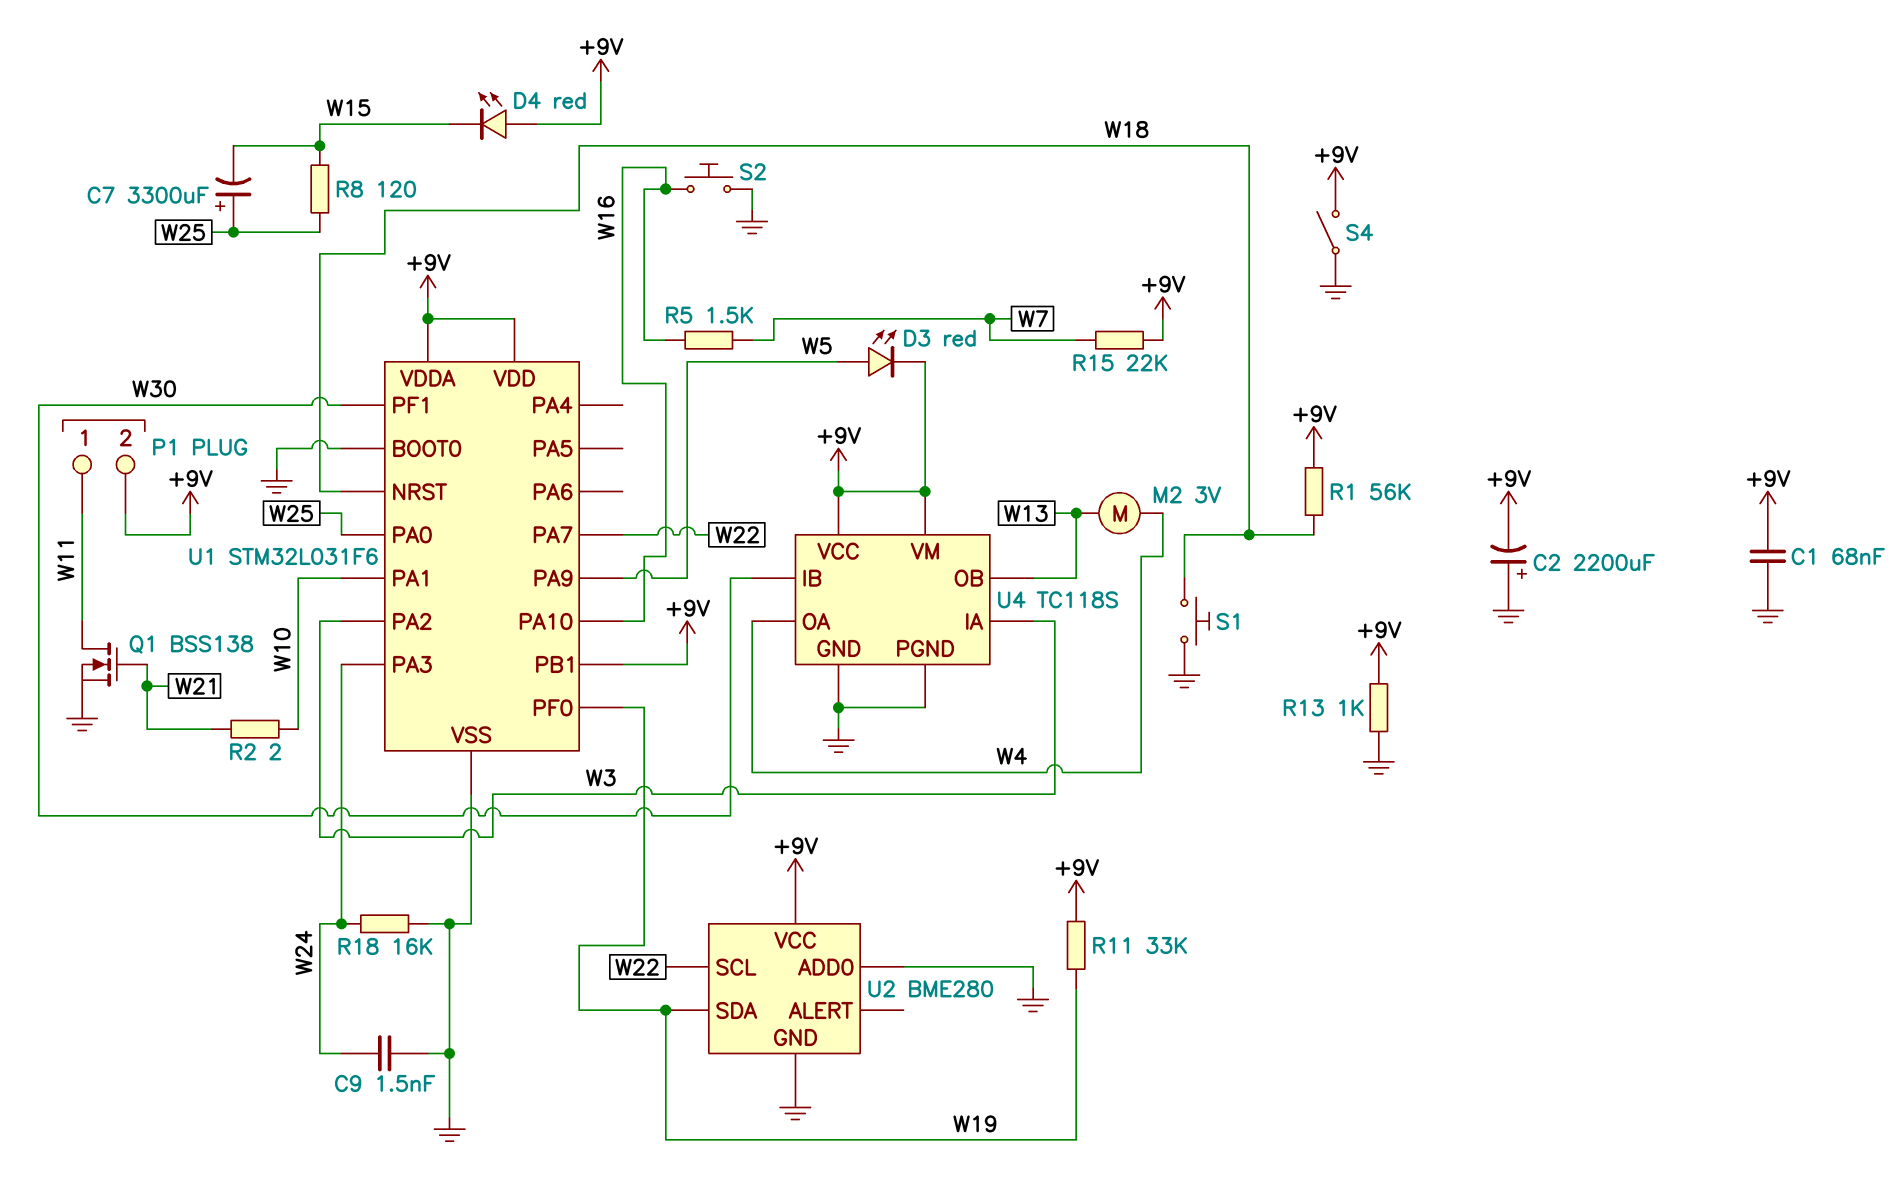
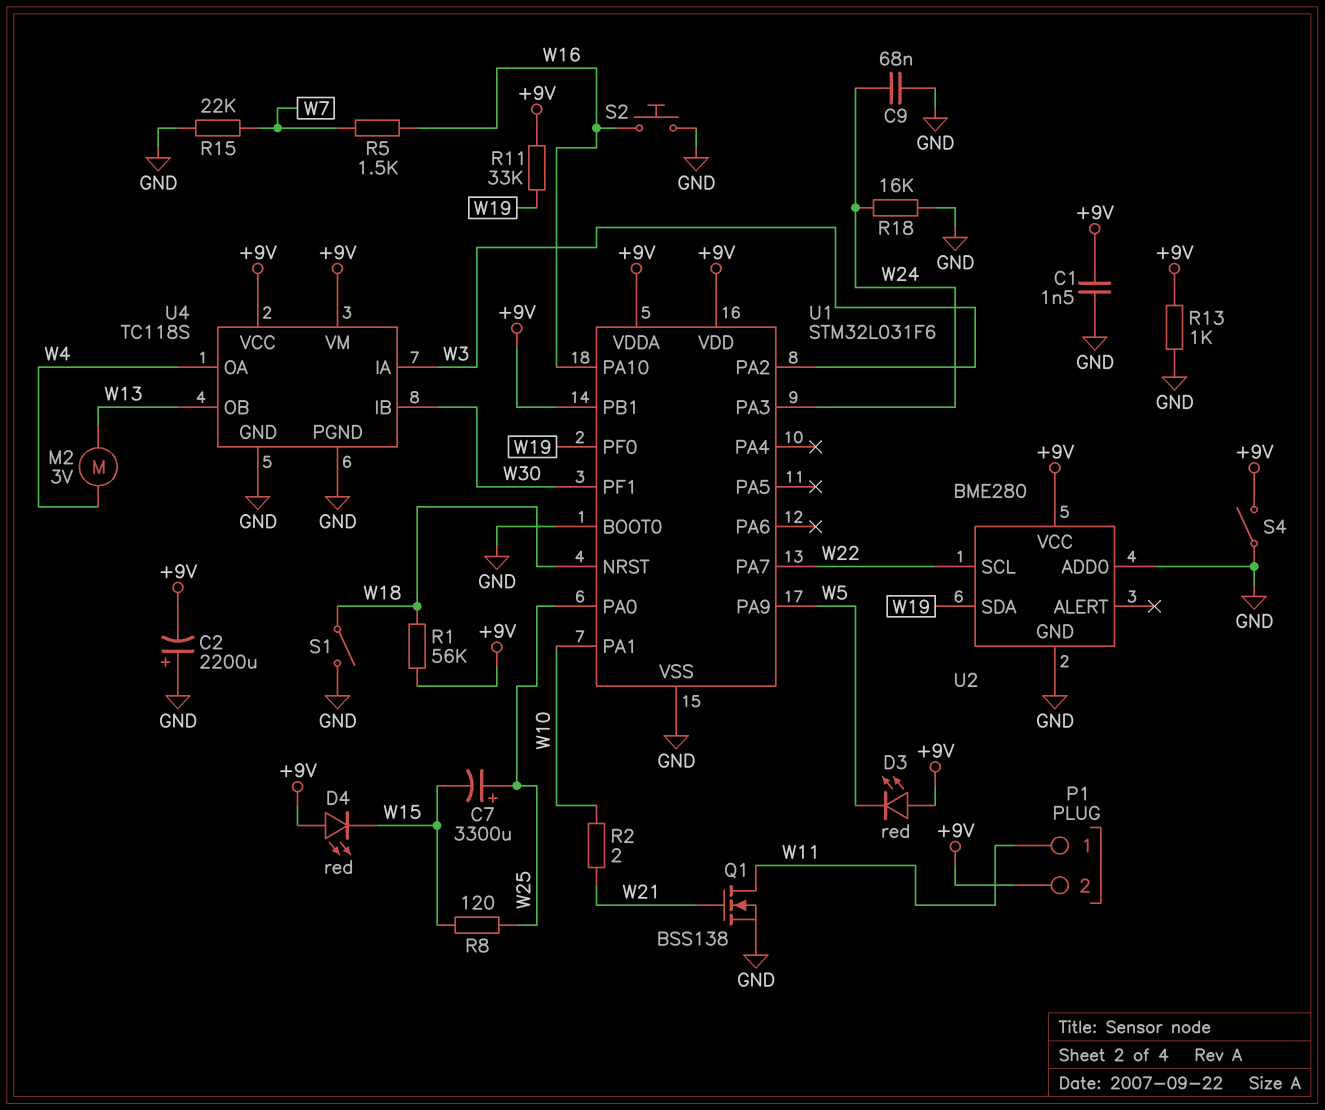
C1: 68nF (+9V, GND) -> 1.5nF (+9V, GND)
C9: 1.5nF (GND, W24) -> 68nF (GND, W24)
D3: LED red (A W5, K +9V) -> LED red (A +9V, K W5)
R15: 22k (+9V, W7) -> 22k (GND, W7)
S1: button (GND, W18) -> switch (GND, W18)

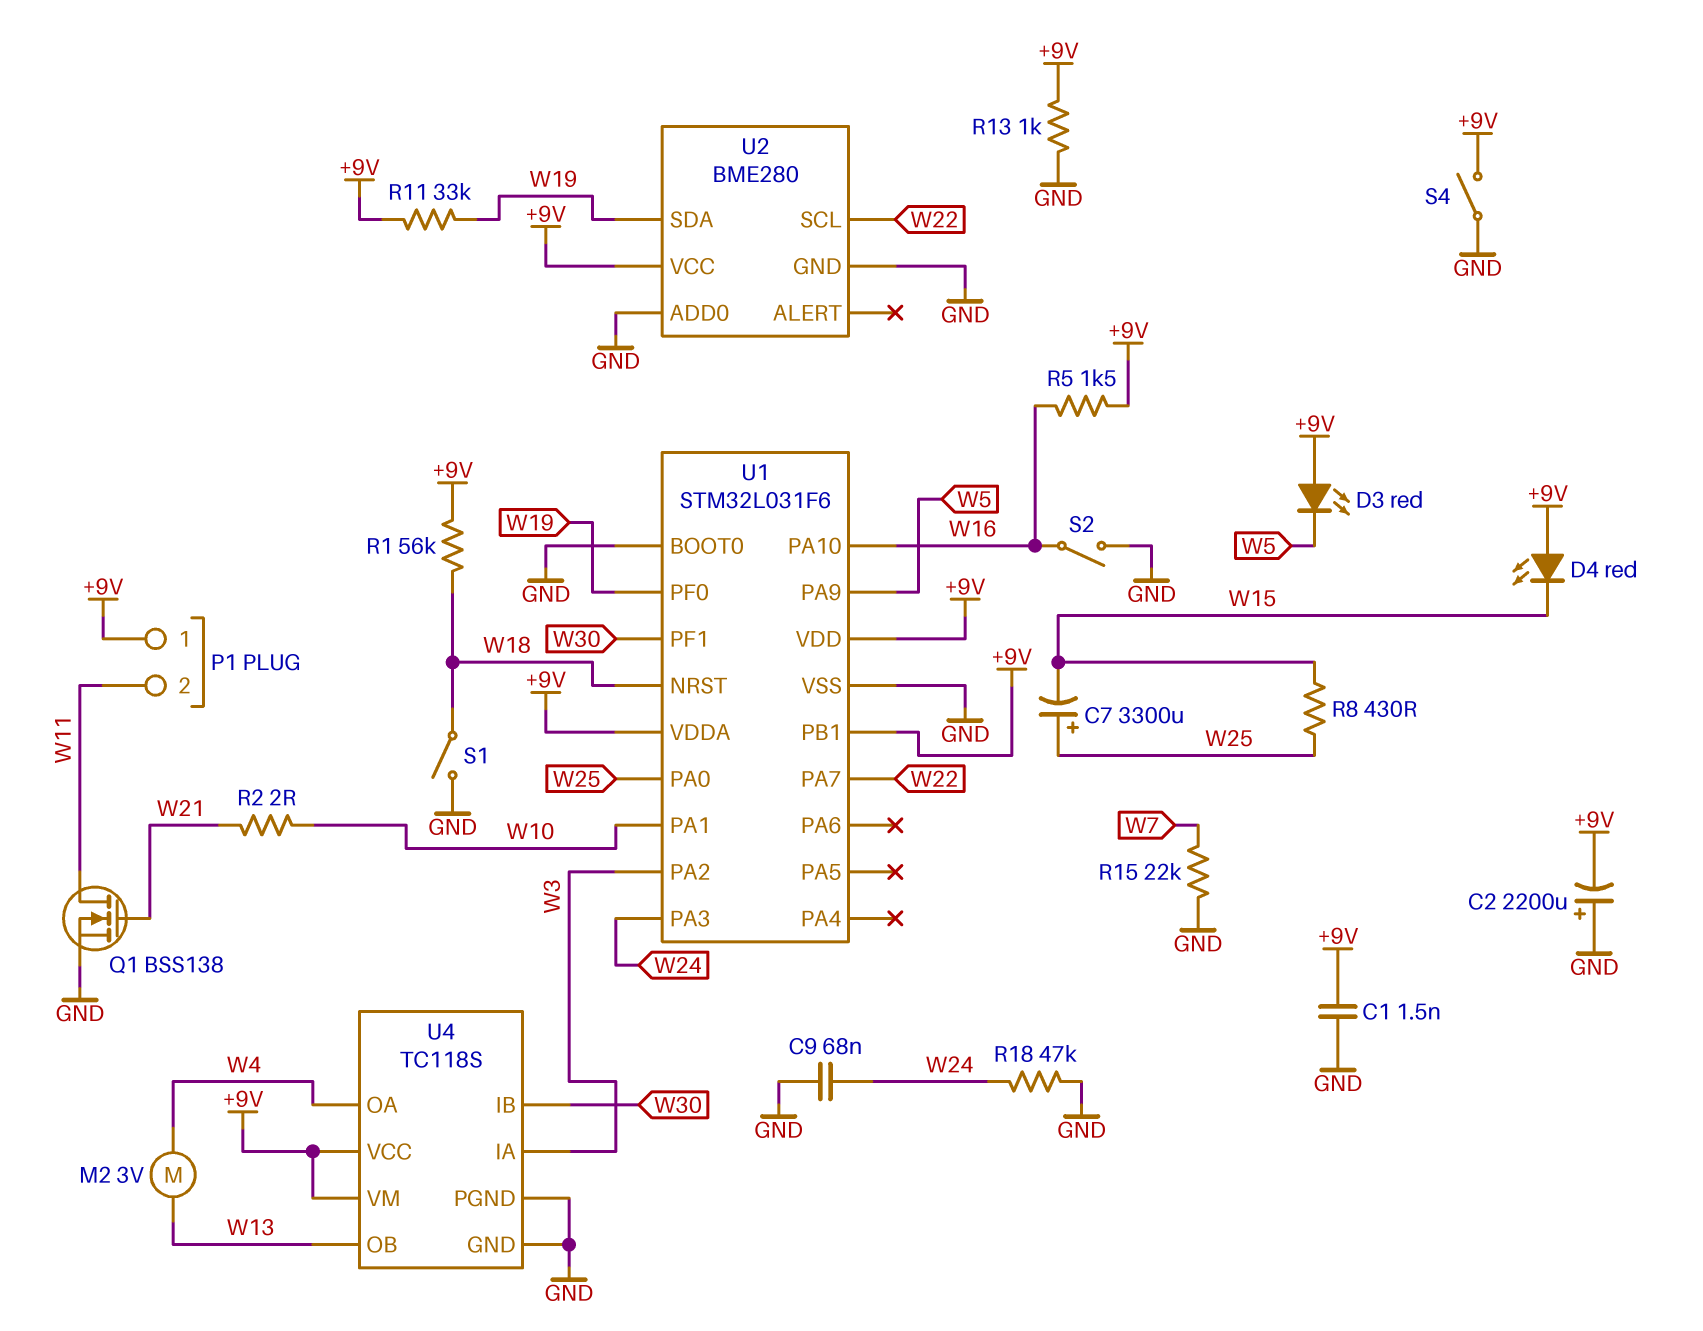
P1 pin 1: W11 -> +9V
P1 pin 2: +9V -> W11
R5: 1.5k (W7, W16) -> 1.5k (+9V, W16)
R8: 120 (W15, W25) -> 430 (W15, W25)
R18: 16k (GND, W24) -> 47k (GND, W24)
S2: button (GND, W16) -> switch (GND, W16)

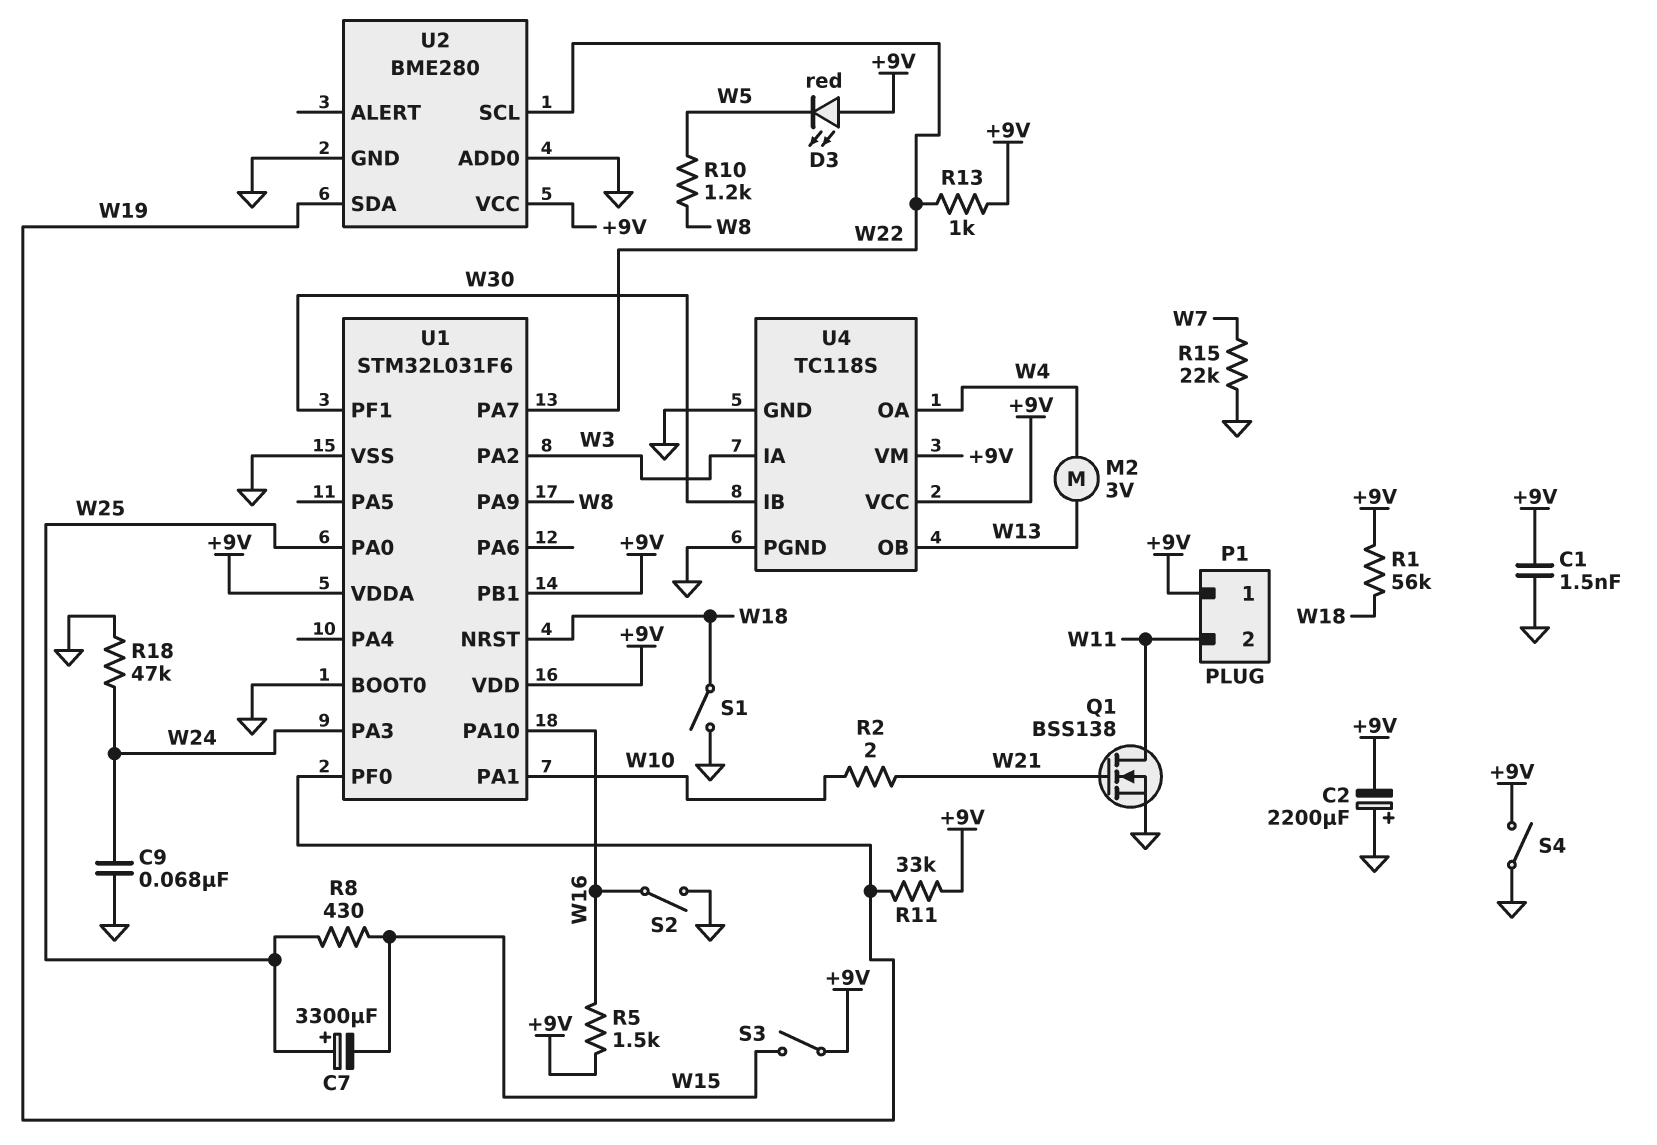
D4: LED red (A +9V, K W15) -> none
R10: none -> 1.2k (W5, W8)
R13: 1k (+9V, GND) -> 1k (+9V, W22)
S3: none -> switch (+9V, W15)
U1 pin PA9: W5 -> W8

